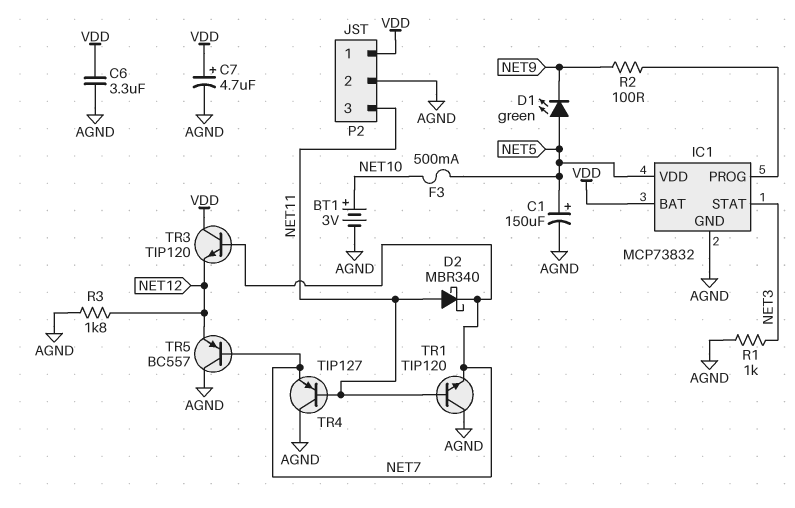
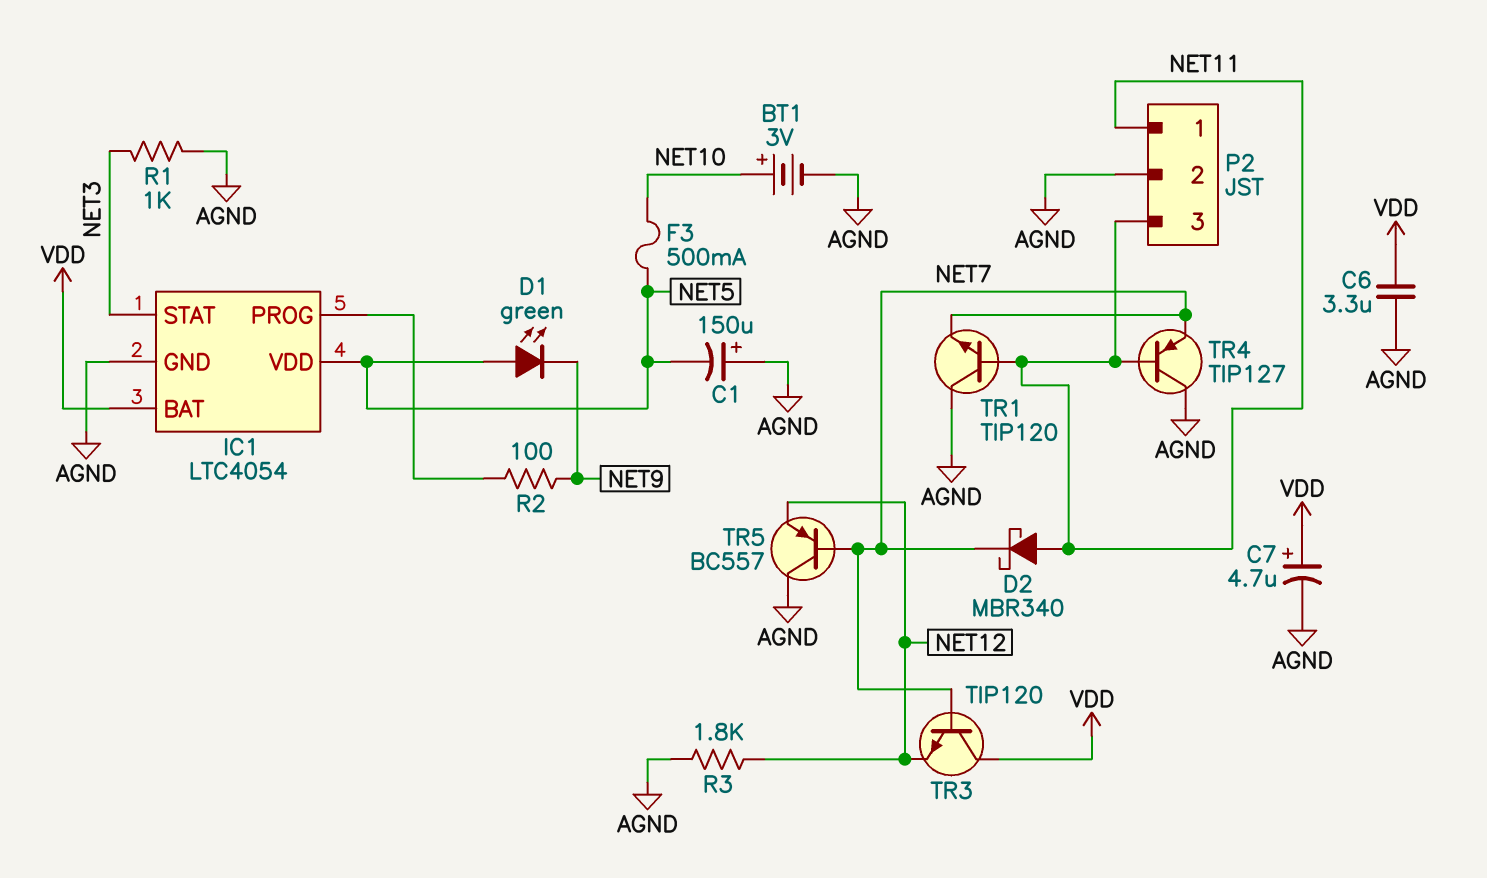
C1: 150uF (plus NET5, minus AGND) -> 150uF (plus AGND, minus NET5)
IC1: MCP73832 -> LTC4054
P2 pin 1: VDD -> NET11

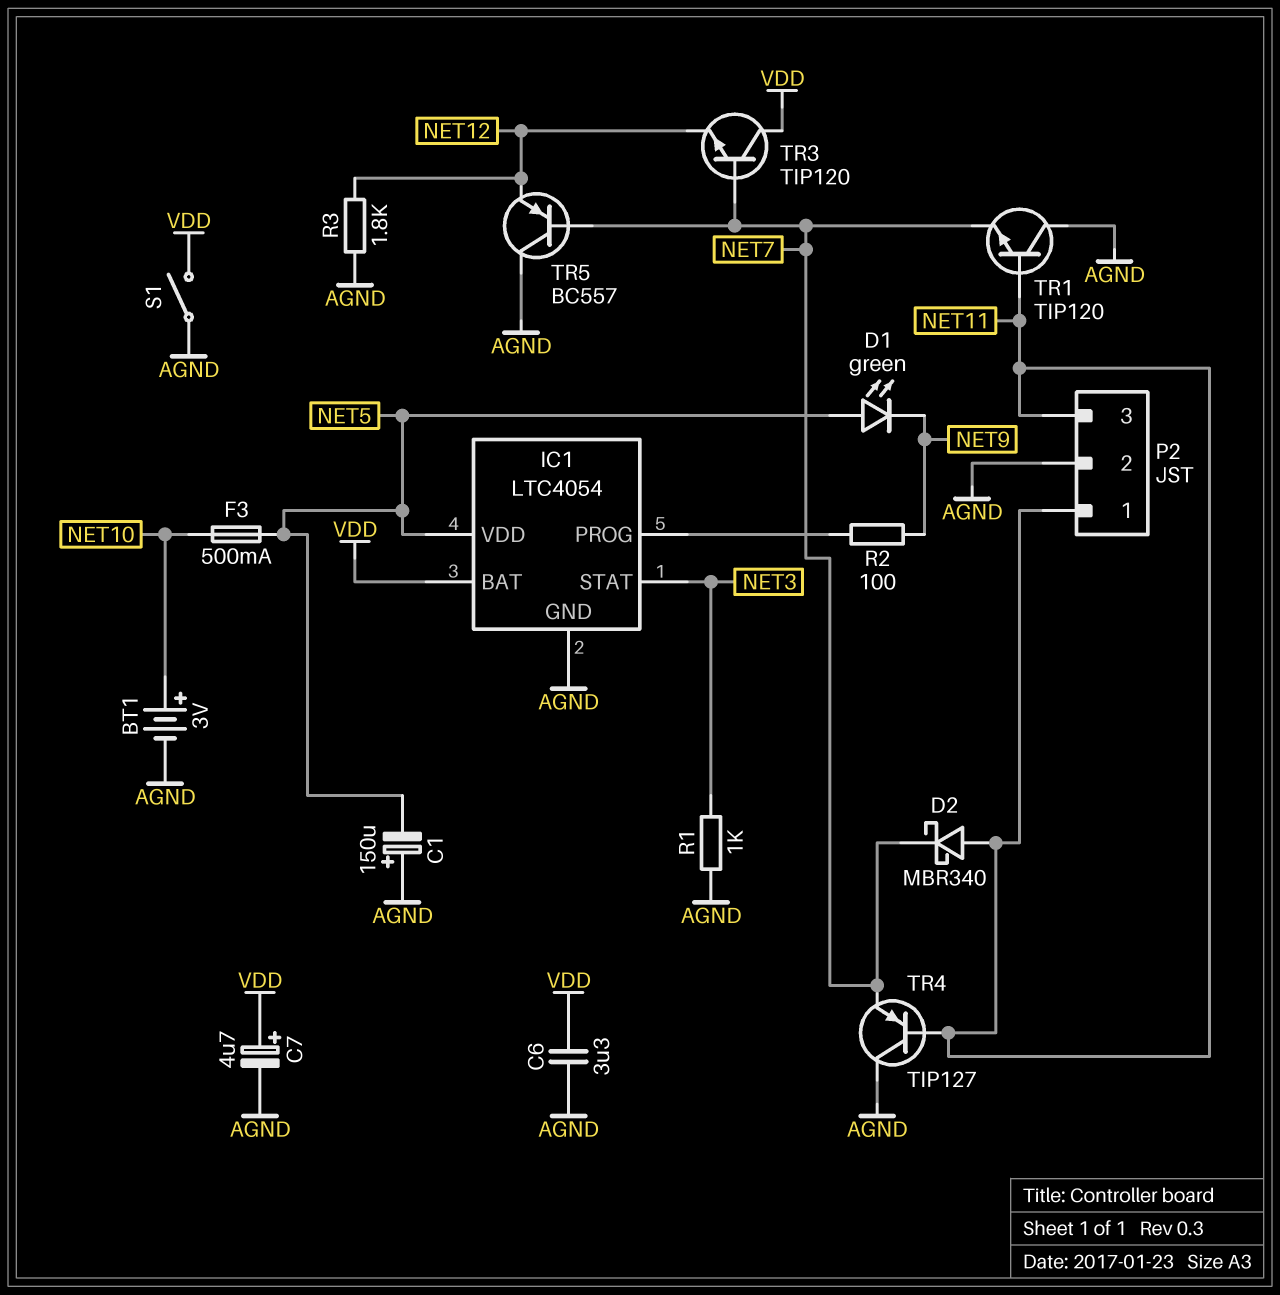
S1: none -> switch (AGND, VDD)

